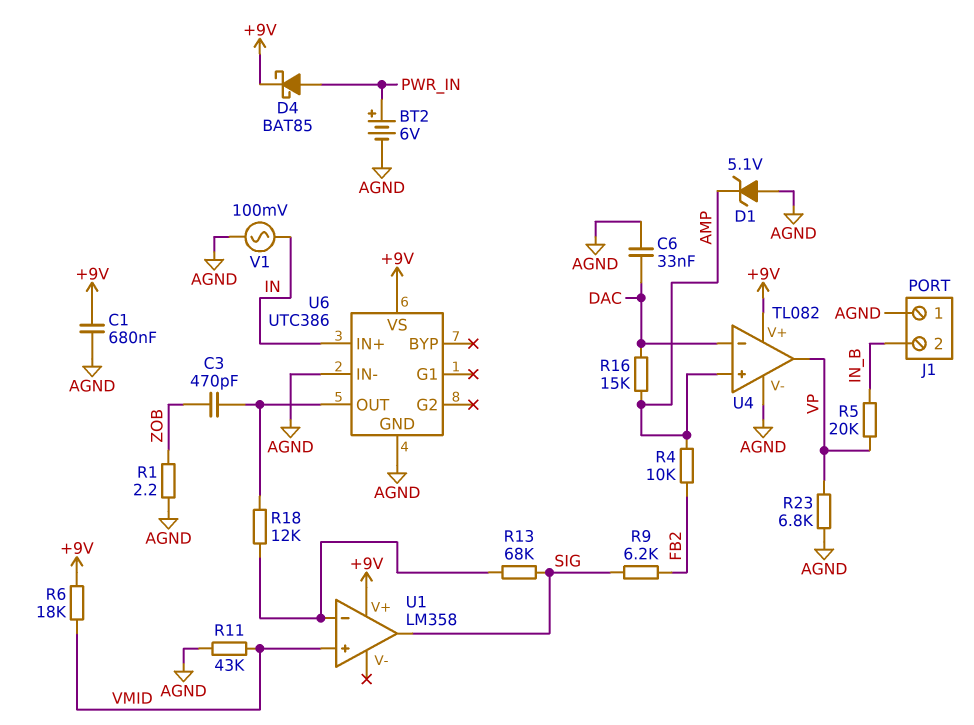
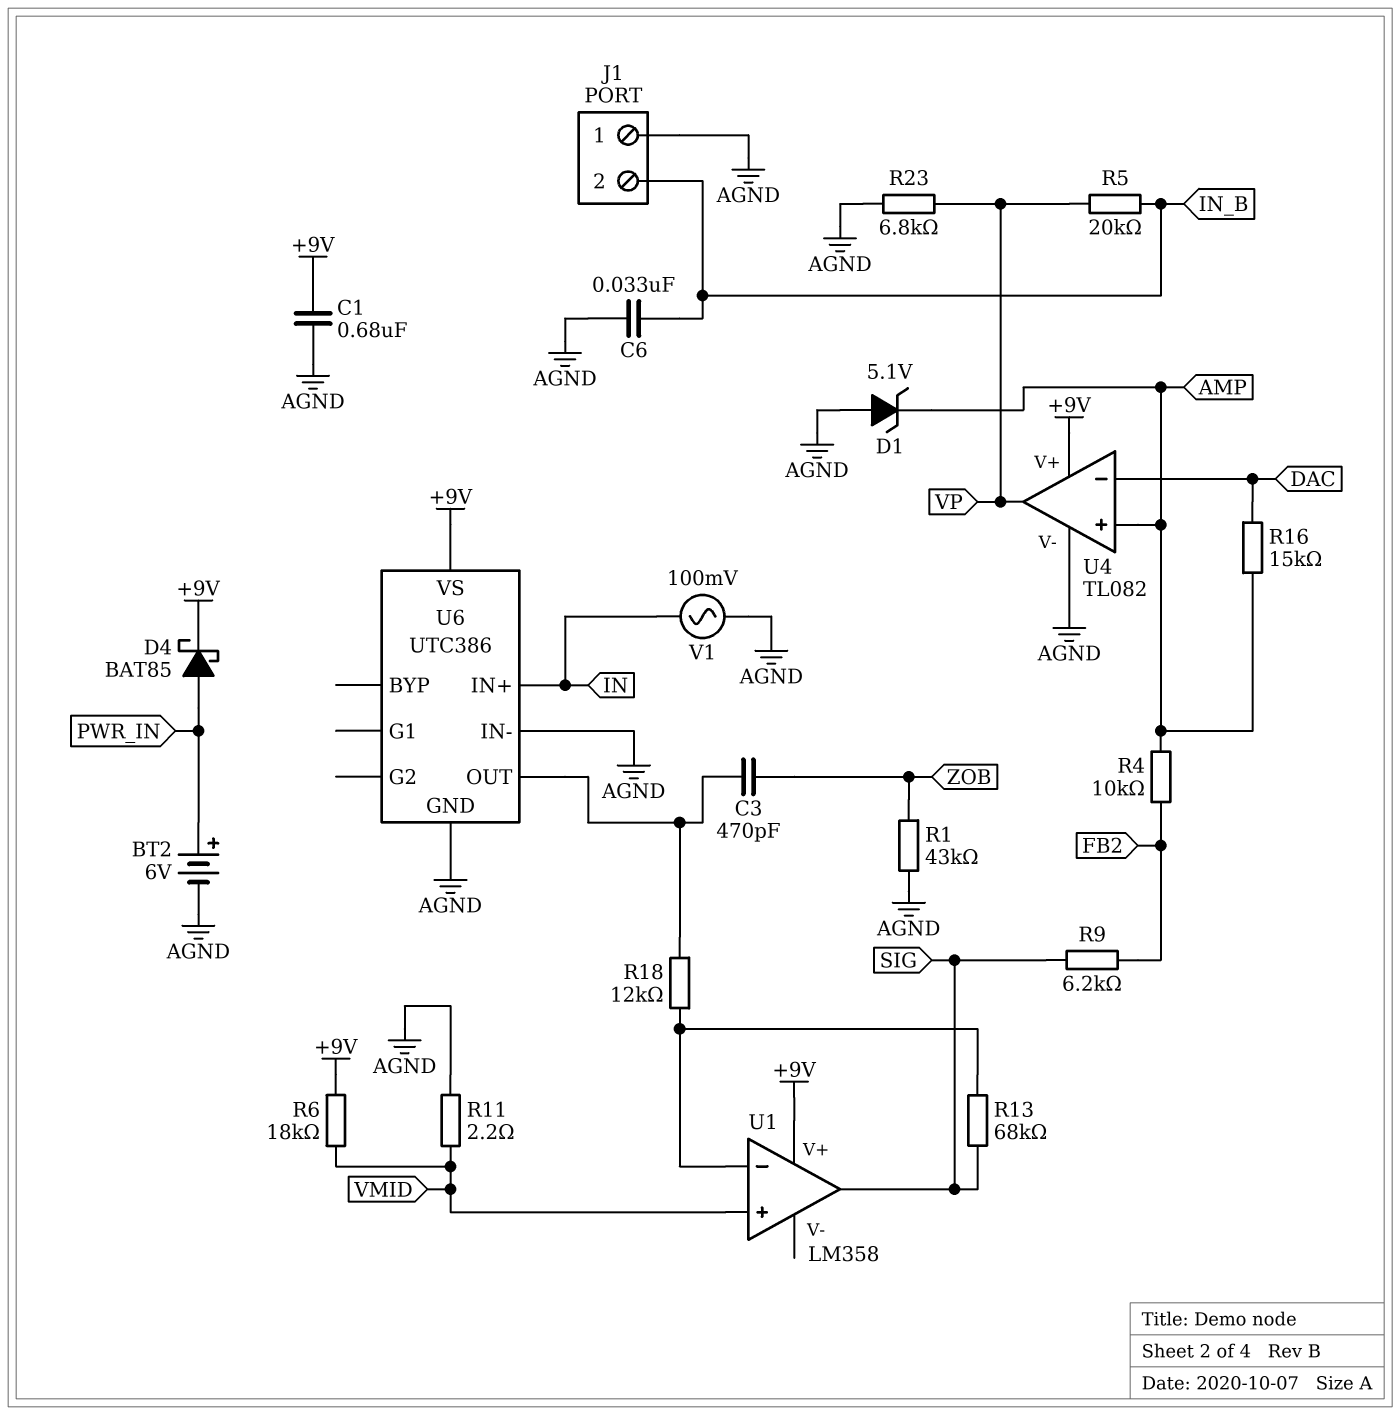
C6: 33nF (AGND, DAC) -> 33nF (AGND, IN_B)
R1: 2.2 (AGND, ZOB) -> 43k (AGND, ZOB)
R11: 43k (AGND, VMID) -> 2.2 (AGND, VMID)

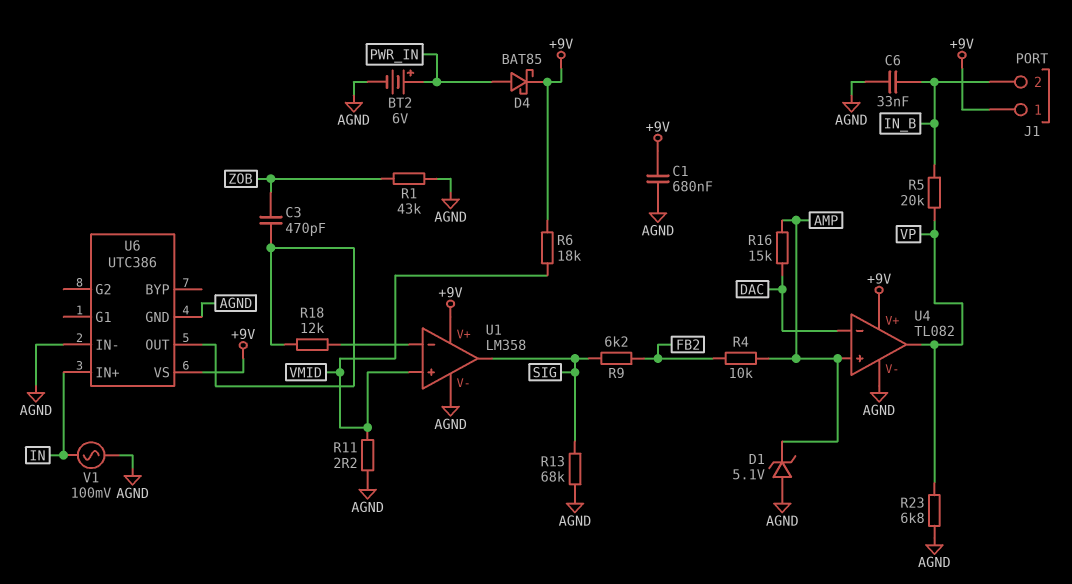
J1 pin 1: AGND -> +9V
R13: 68k (SIG, U1/in-) -> 68k (AGND, SIG)
U1 pin V-: none -> AGND

